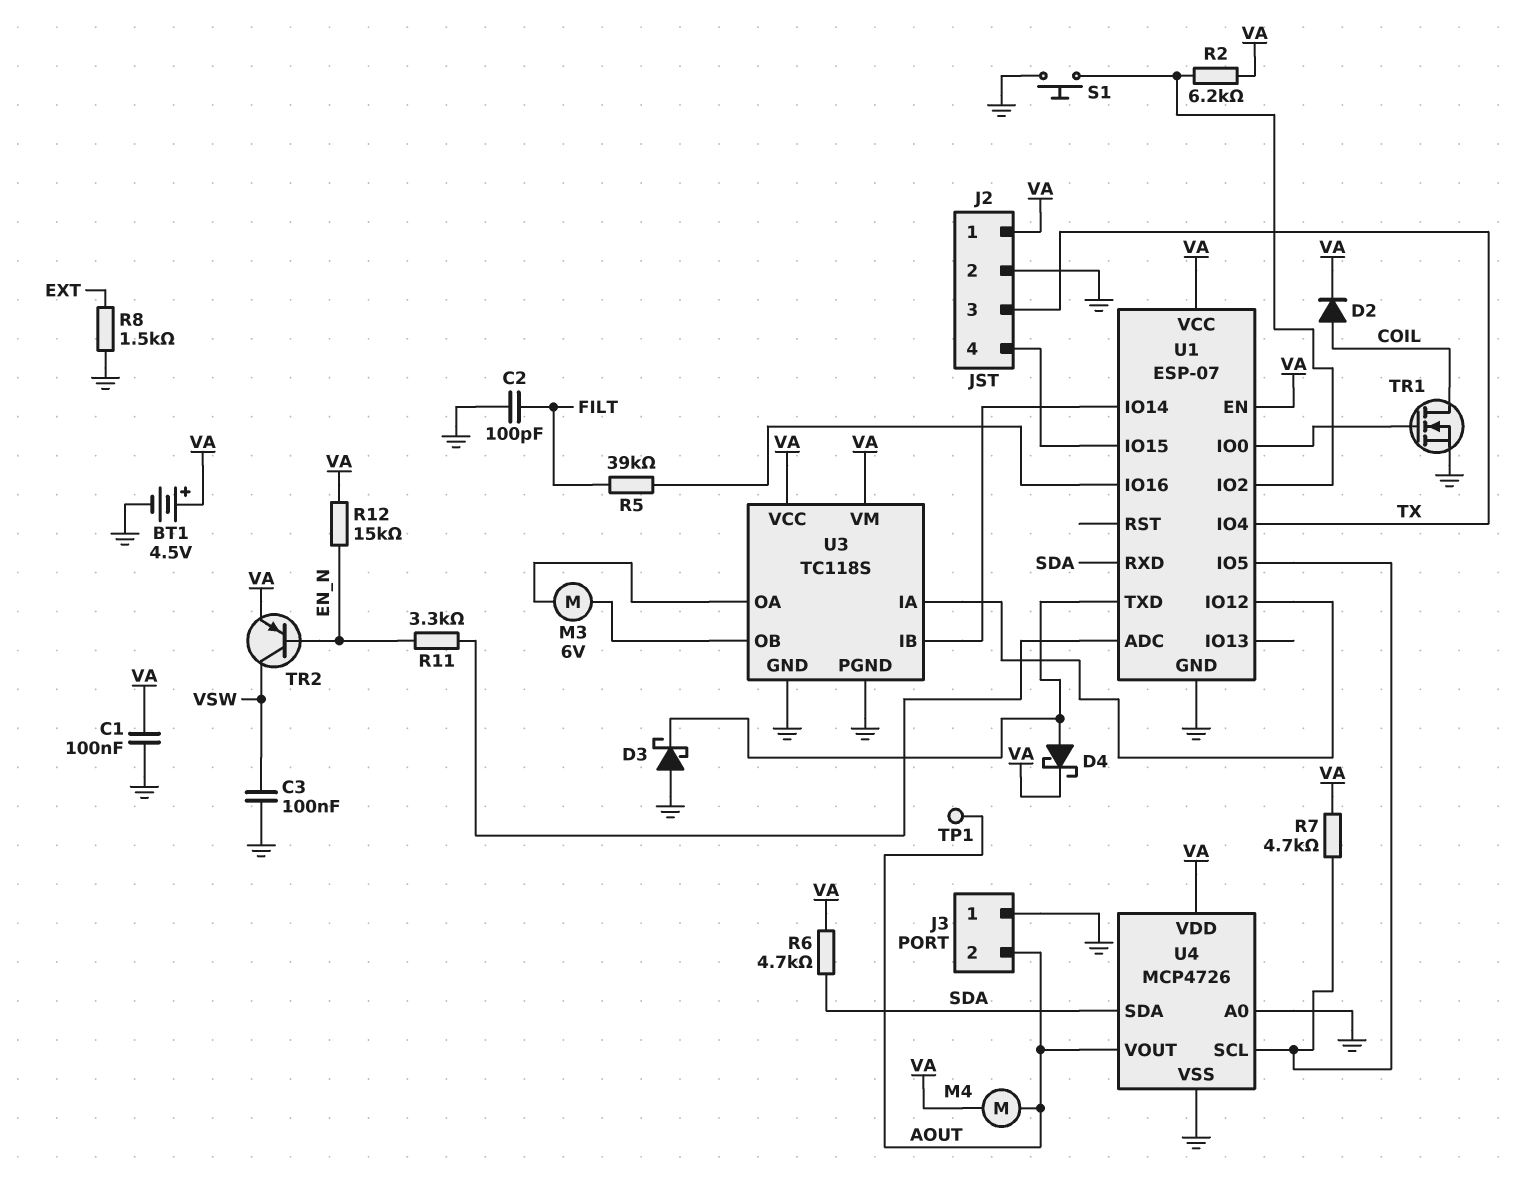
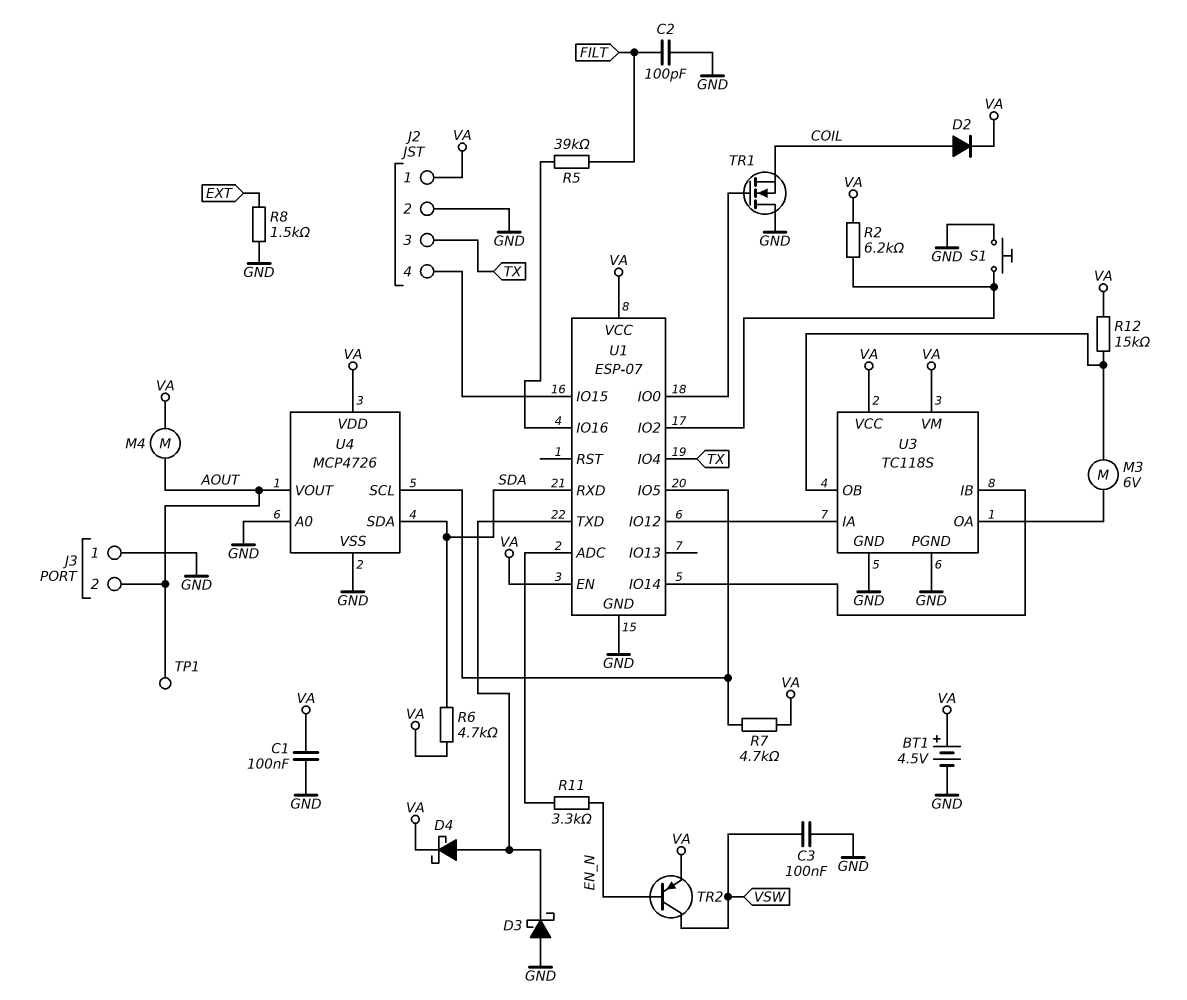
R12: 15k (EN_N, VA) -> 15k (U3/OB, VA)
TR1: NMOS (G U1/IO0, D COIL, S GND) -> NMOS (G U1/IO0, D GND, S COIL)

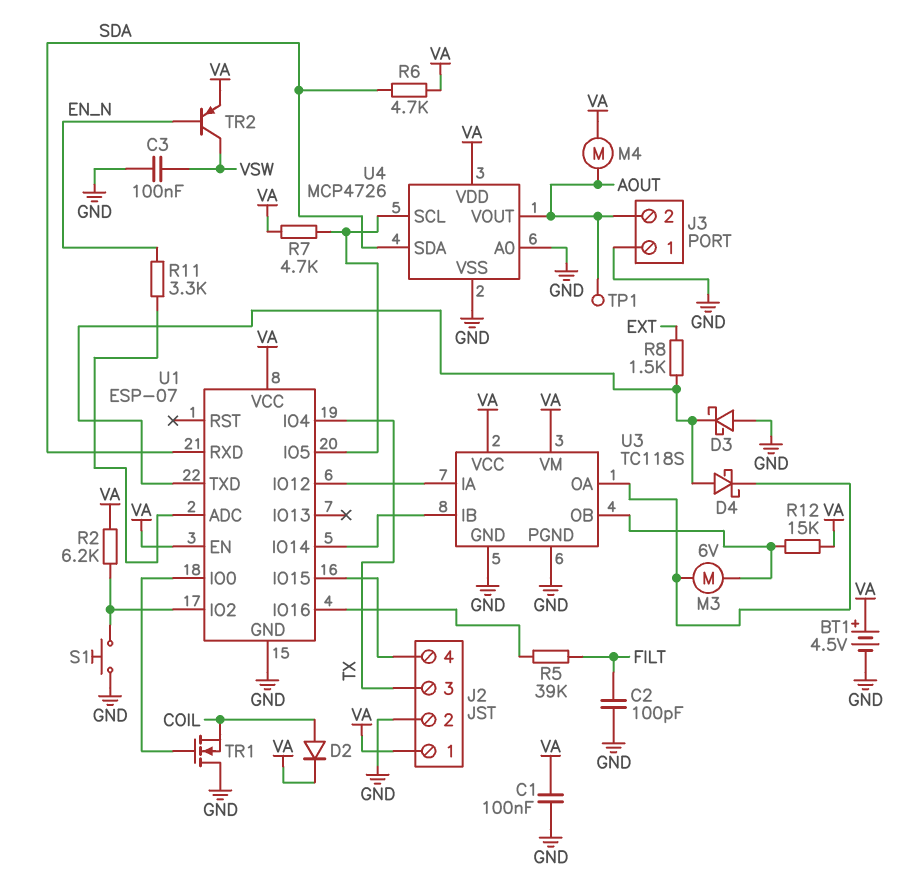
D4: schottky (A U1/TXD, K VA) -> schottky (A U1/TXD, K U3/OA)
R8: 1.5k (EXT, GND) -> 1.5k (EXT, U1/TXD)

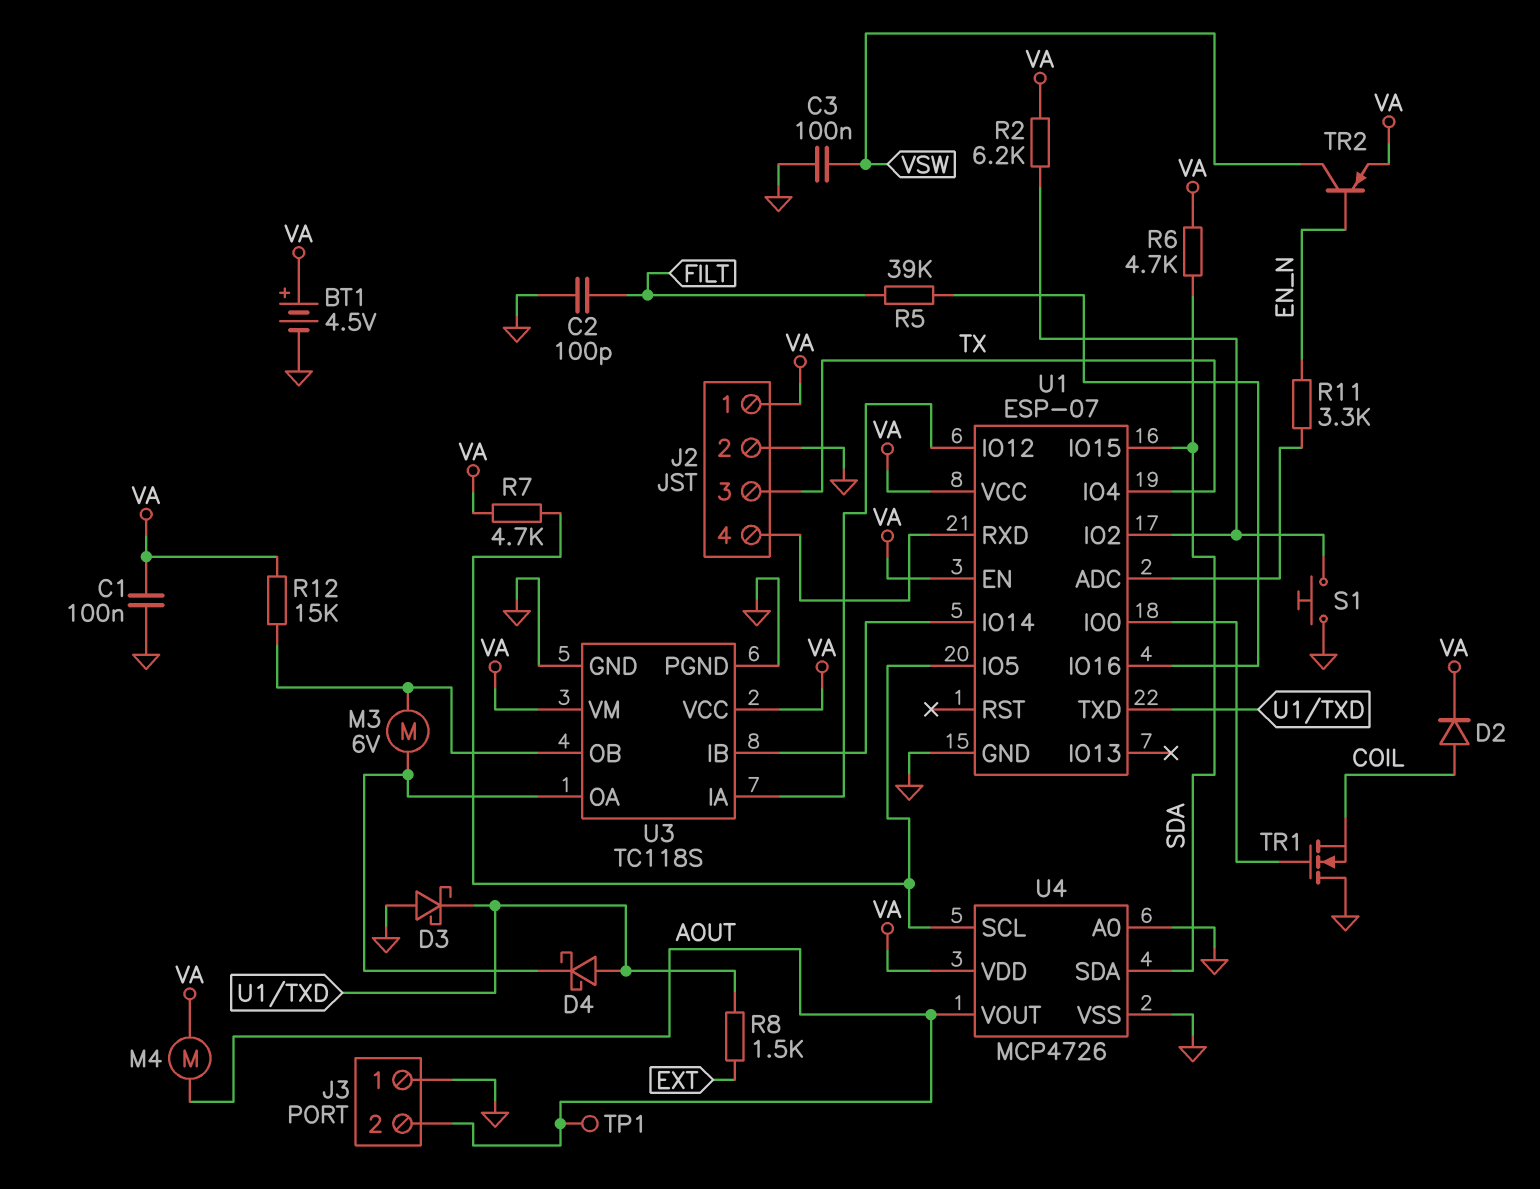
U1 pin IO15: J2/4 -> SDA
U1 pin RXD: SDA -> J2/4

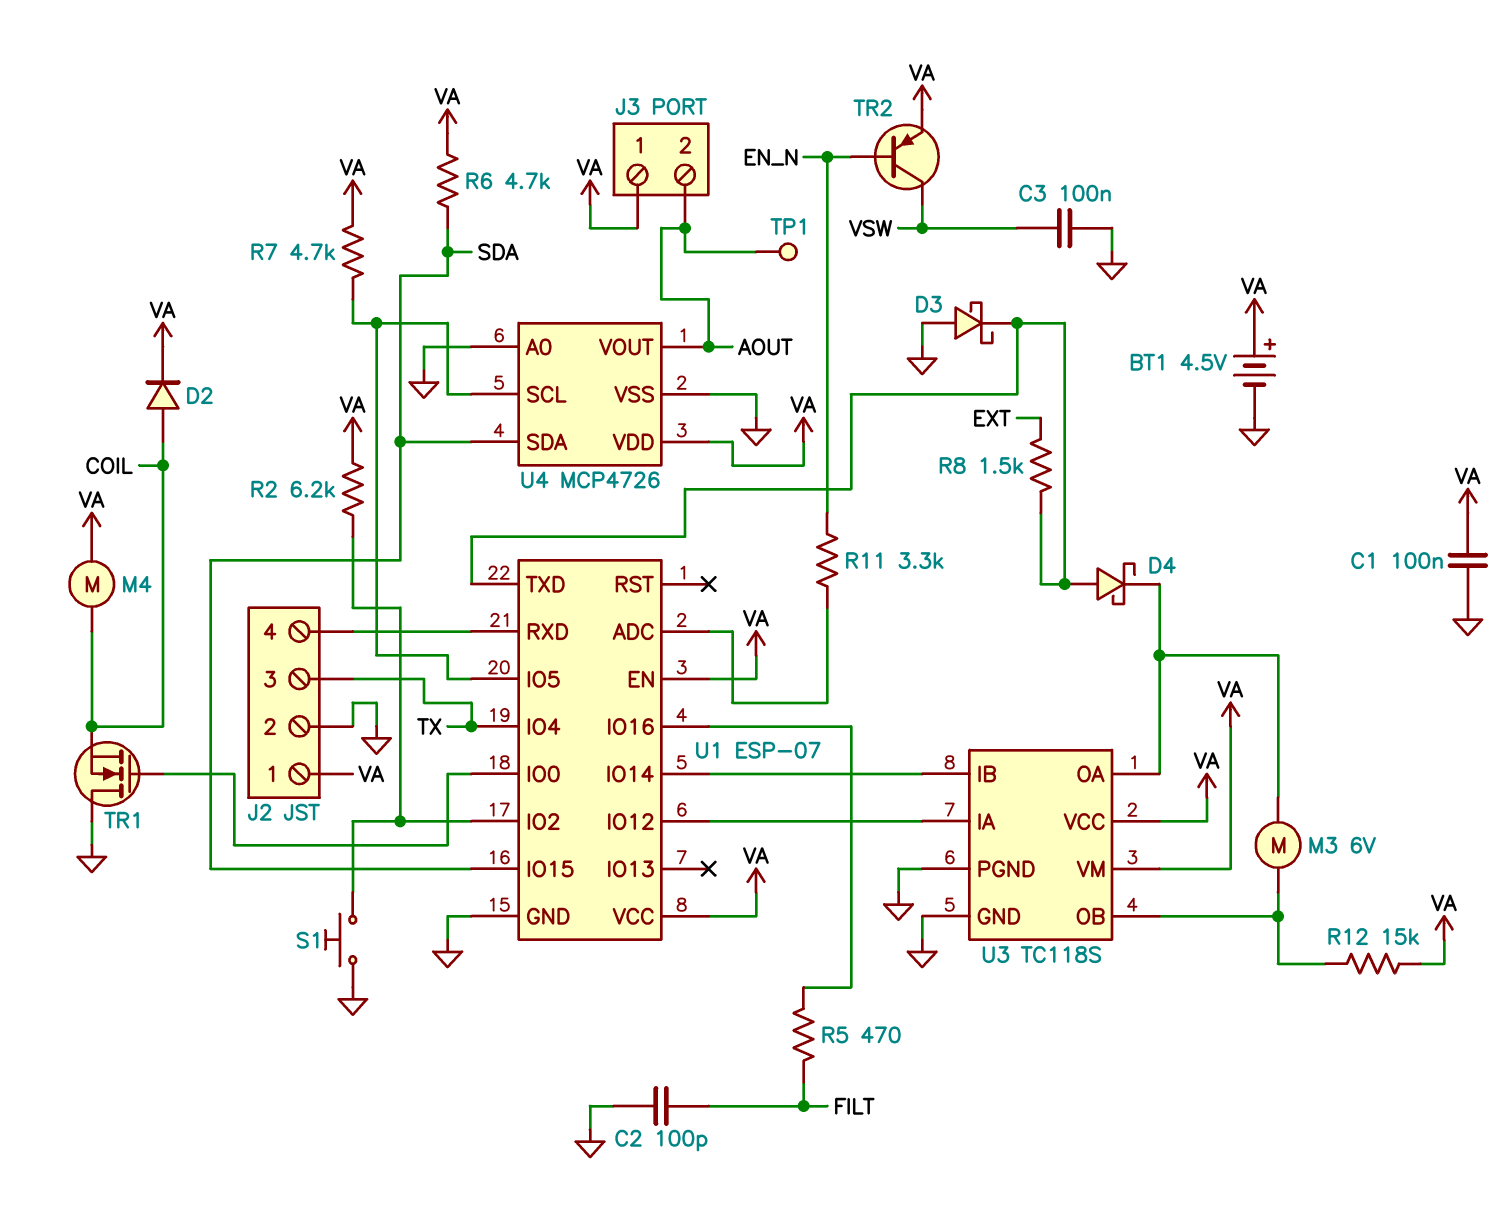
J3 pin 1: GND -> VA
M4: motor (AOUT, VA) -> motor (COIL, VA)
R5: 39k (FILT, U1/IO16) -> 470 (FILT, U1/IO16)

